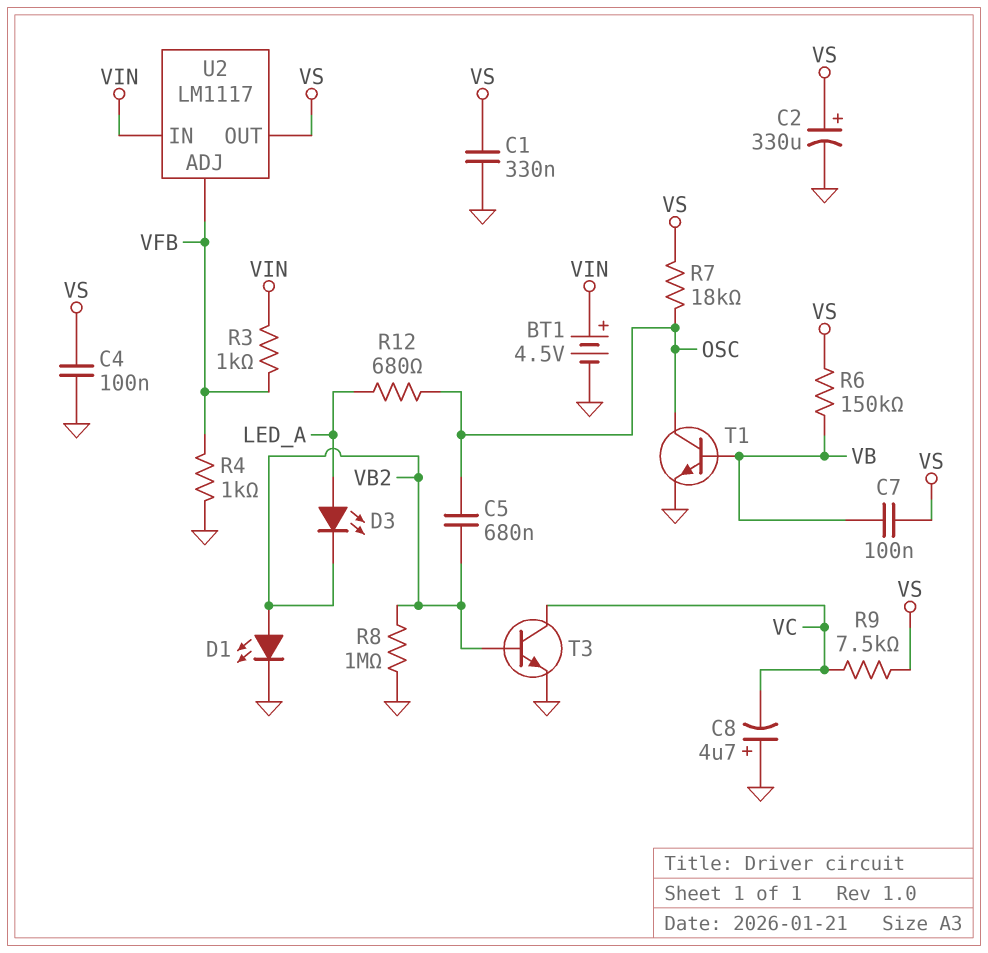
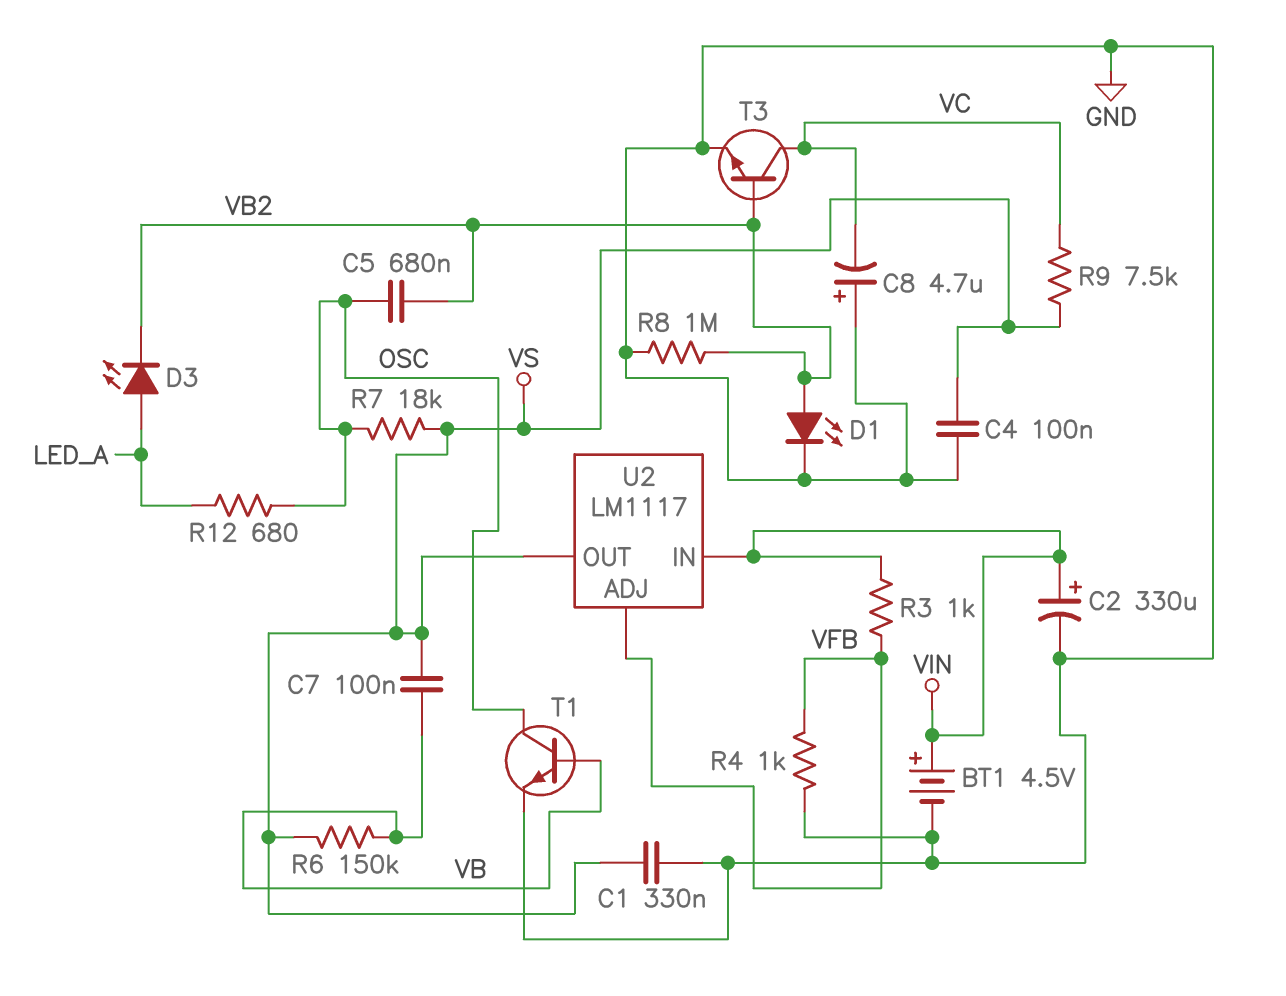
C2: 330uF (plus VS, minus GND) -> 330uF (plus VIN, minus GND)

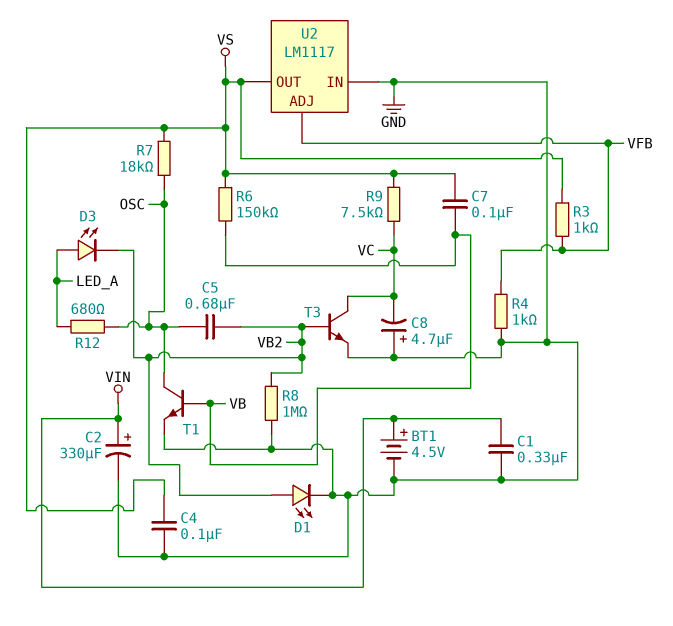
C1: 330nF (GND, VS) -> 330nF (GND, VIN)
R3: 1k (VFB, VIN) -> 1k (VFB, VS)
U2 pin IN: VIN -> GND

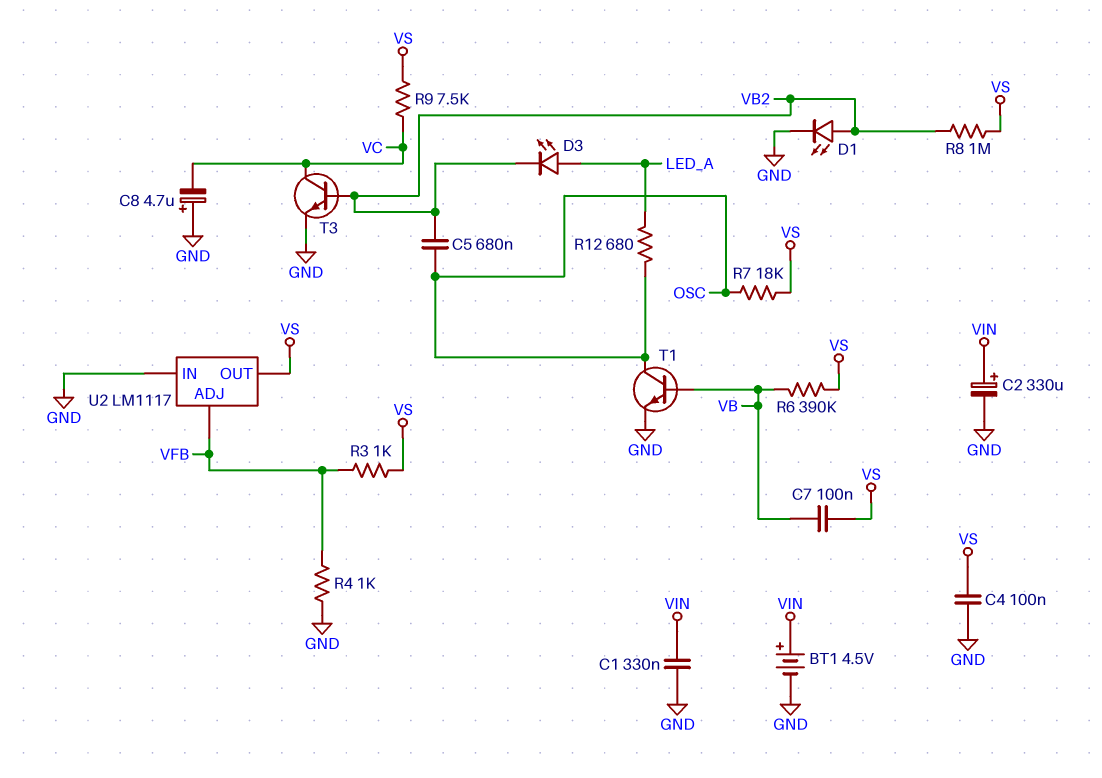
R6: 150k (VB, VS) -> 390k (VB, VS)
R8: 1M (GND, VB2) -> 1M (VB2, VS)

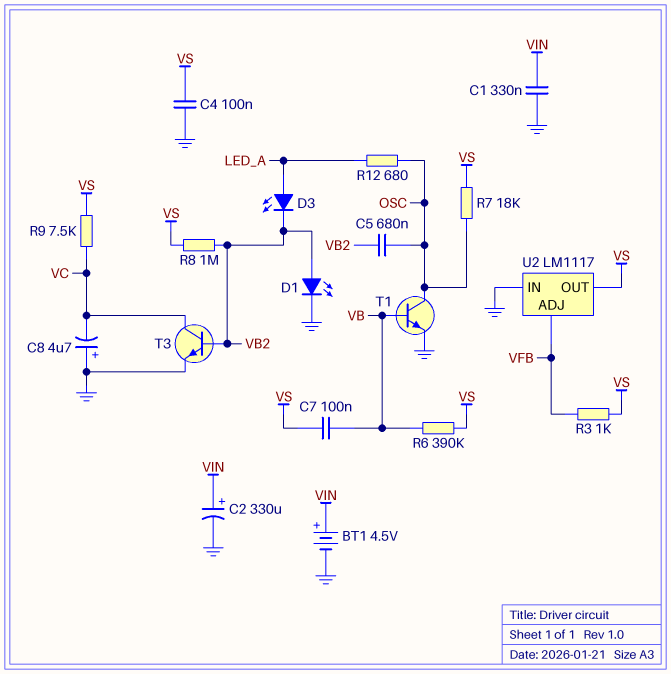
R4: 1k (GND, VFB) -> none

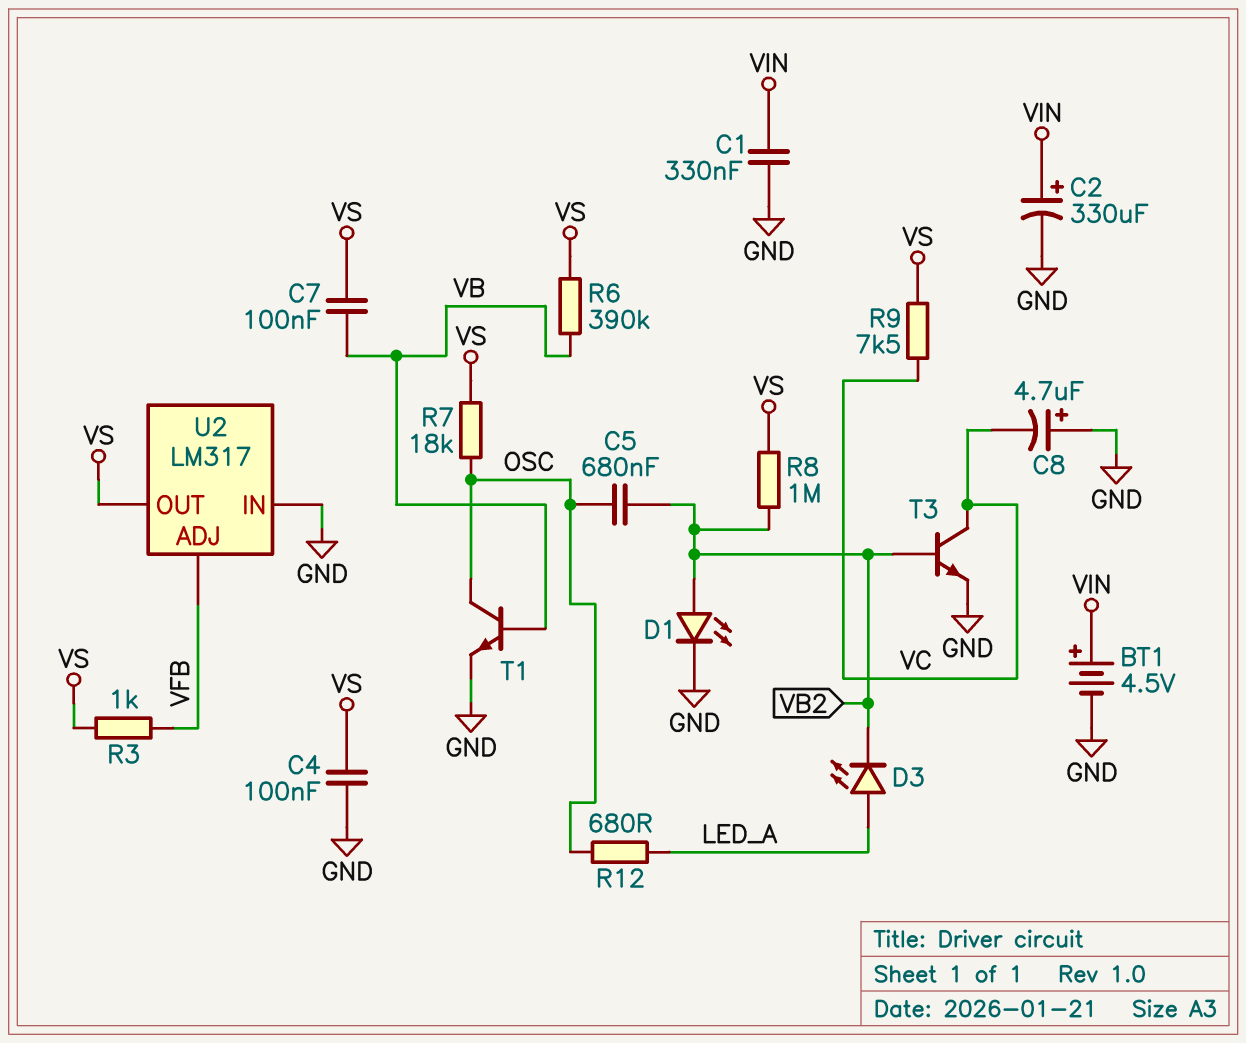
U2: LM1117 -> LM317

